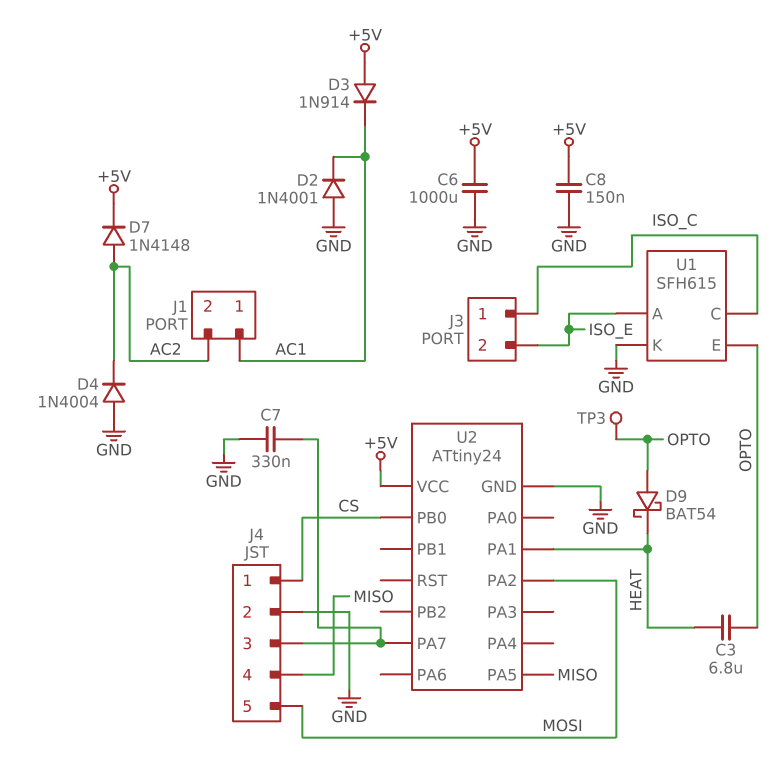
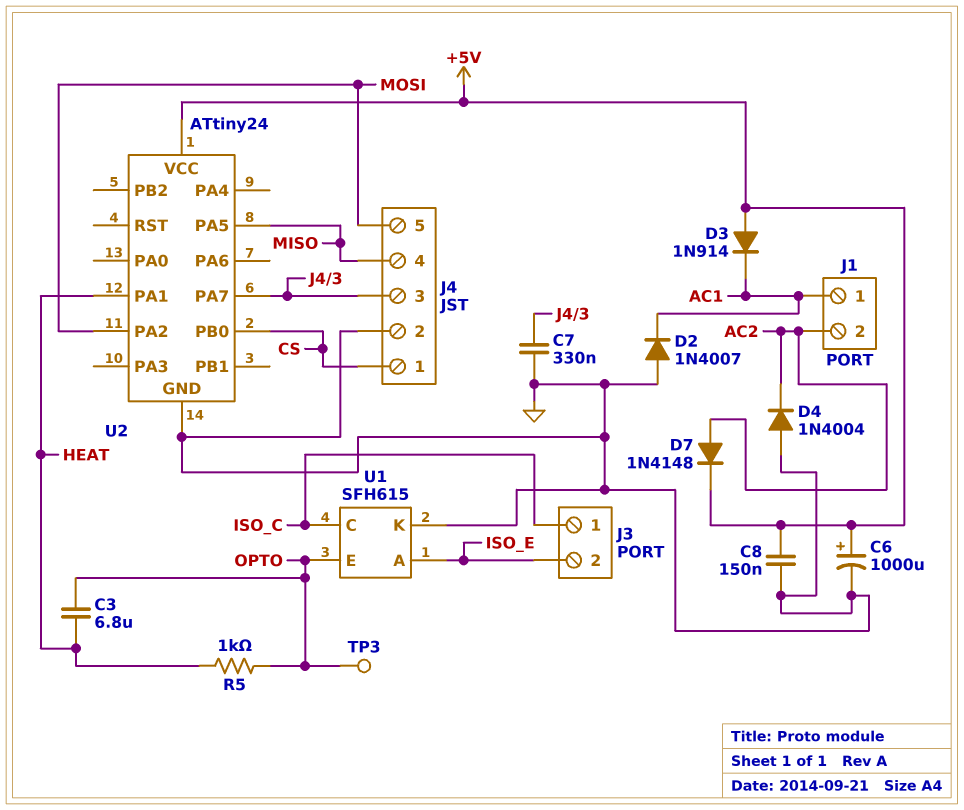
C6: 1000uF (+5V, GND) -> 1000uF (plus +5V, minus GND)
D2: diode 1N4001 (A GND, K AC1) -> diode 1N4007 (A GND, K AC1)
D9: schottky BAT54 (A OPTO, K HEAT) -> none
R5: none -> 1k (HEAT, OPTO)

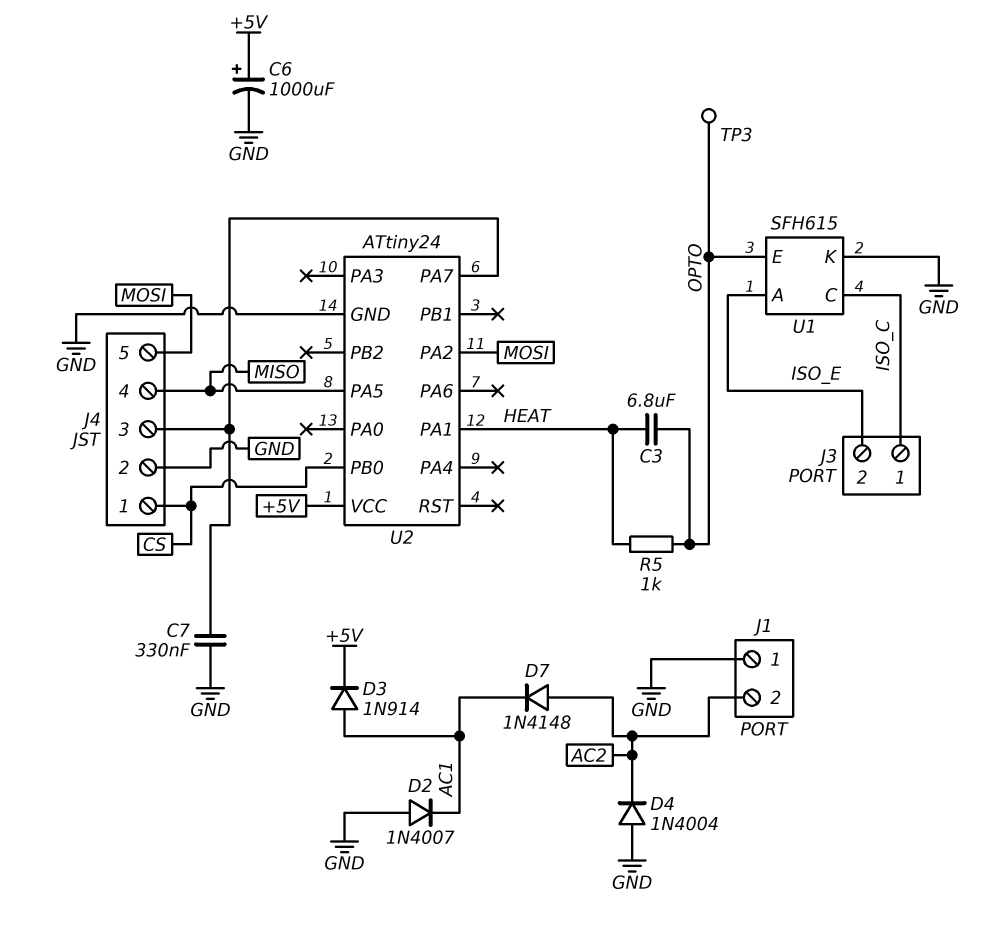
C8: 150nF (+5V, GND) -> none
D3: diode 1N914 (A +5V, K AC1) -> diode 1N914 (A AC1, K +5V)
D7: diode 1N4148 (A AC2, K +5V) -> diode 1N4148 (A AC2, K AC1)
J1 pin 1: AC1 -> GND

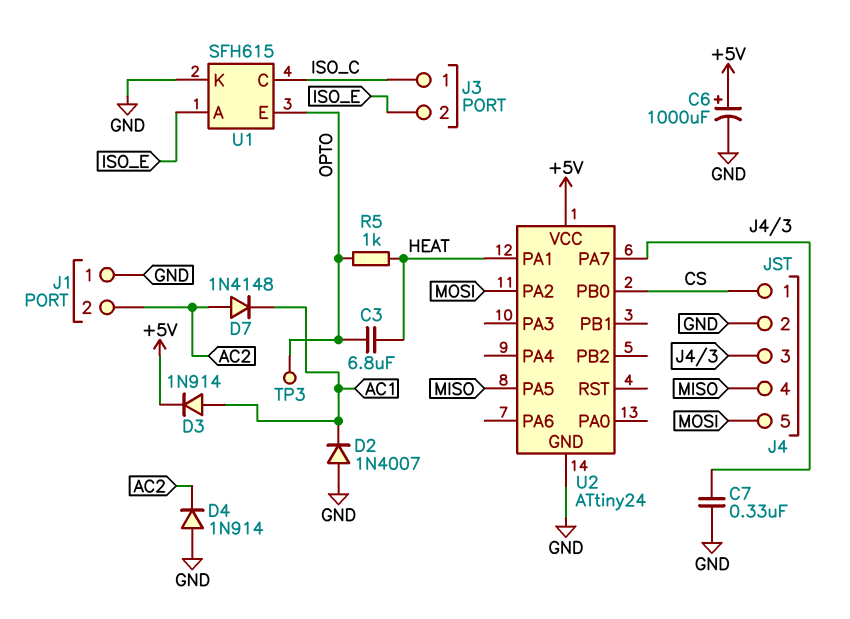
D4: diode 1N4004 (A GND, K AC2) -> diode 1N914 (A GND, K AC2)

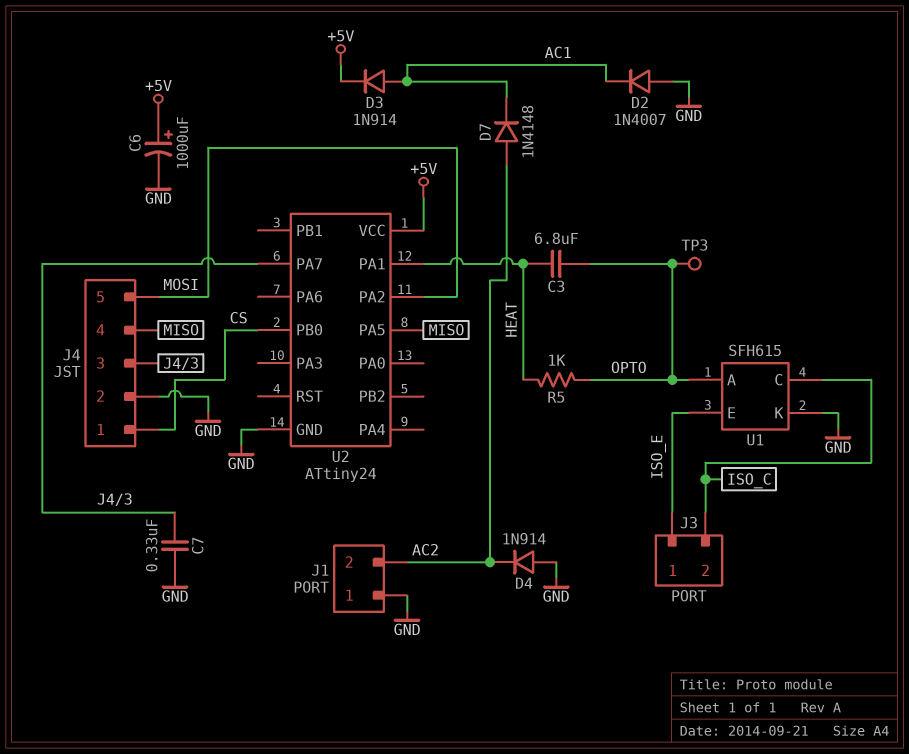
J3 pin 1: ISO_C -> ISO_E
J3 pin 2: ISO_E -> ISO_C
U1 pin A: ISO_E -> OPTO
U1 pin E: OPTO -> ISO_E

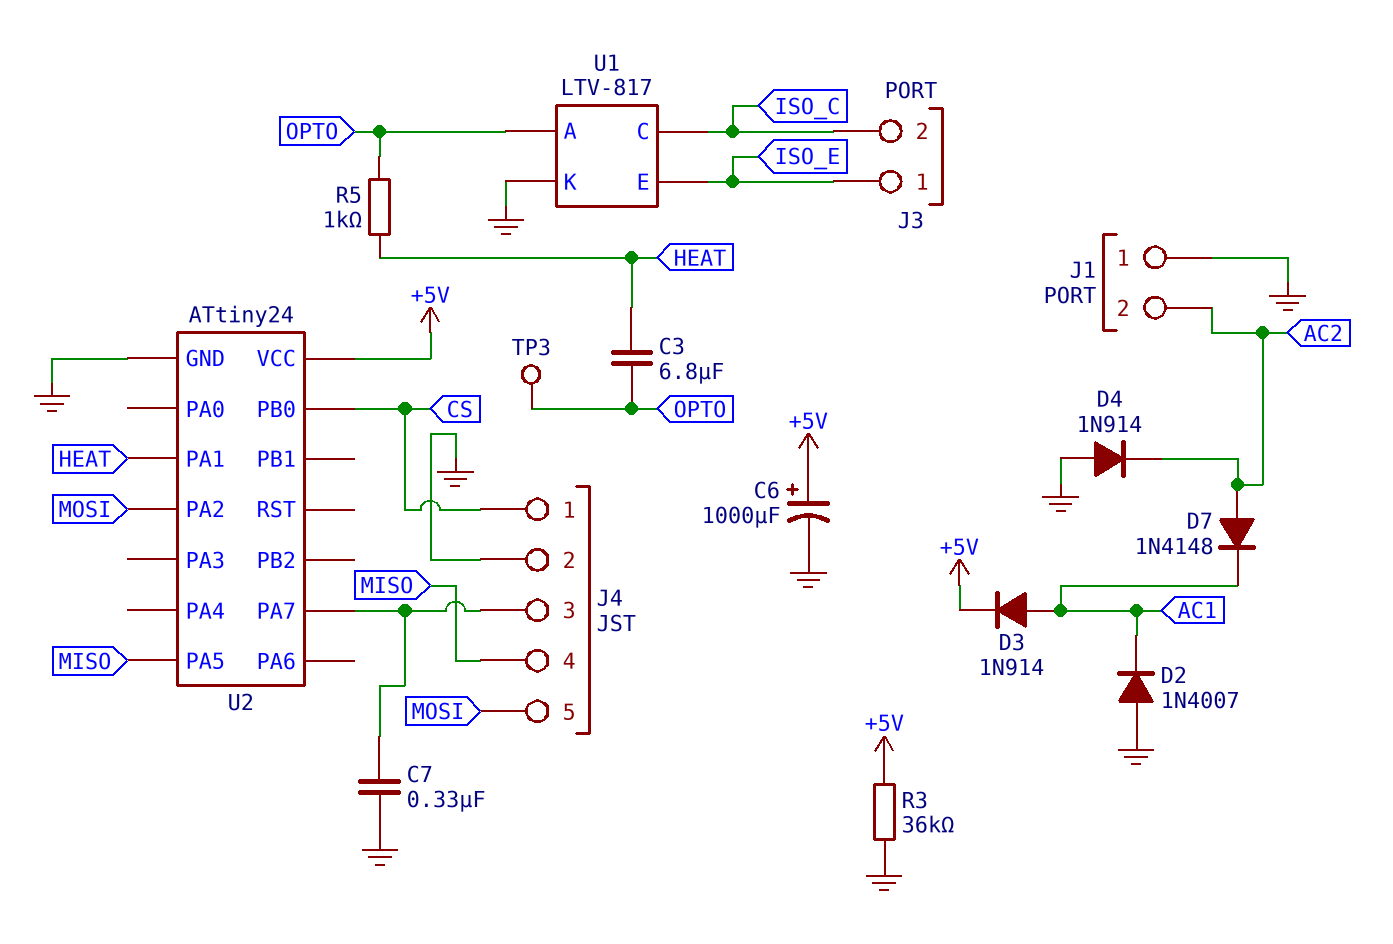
R3: none -> 36k (+5V, GND)
U1: SFH615 -> LTV-817

